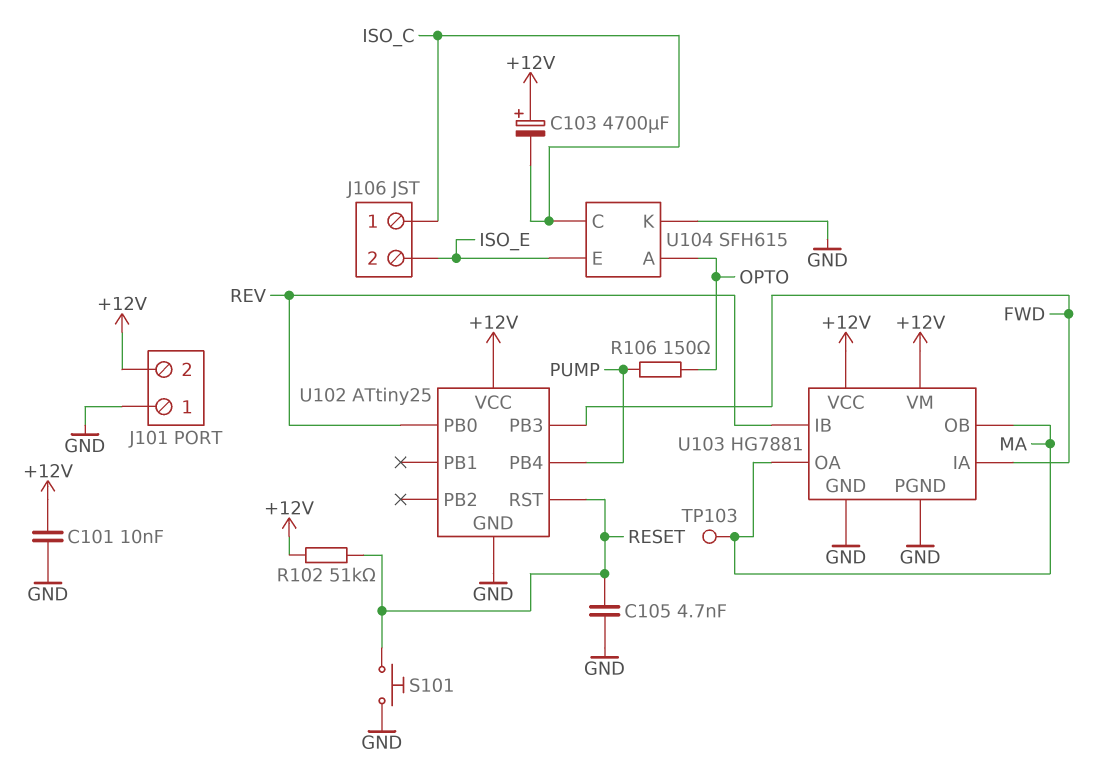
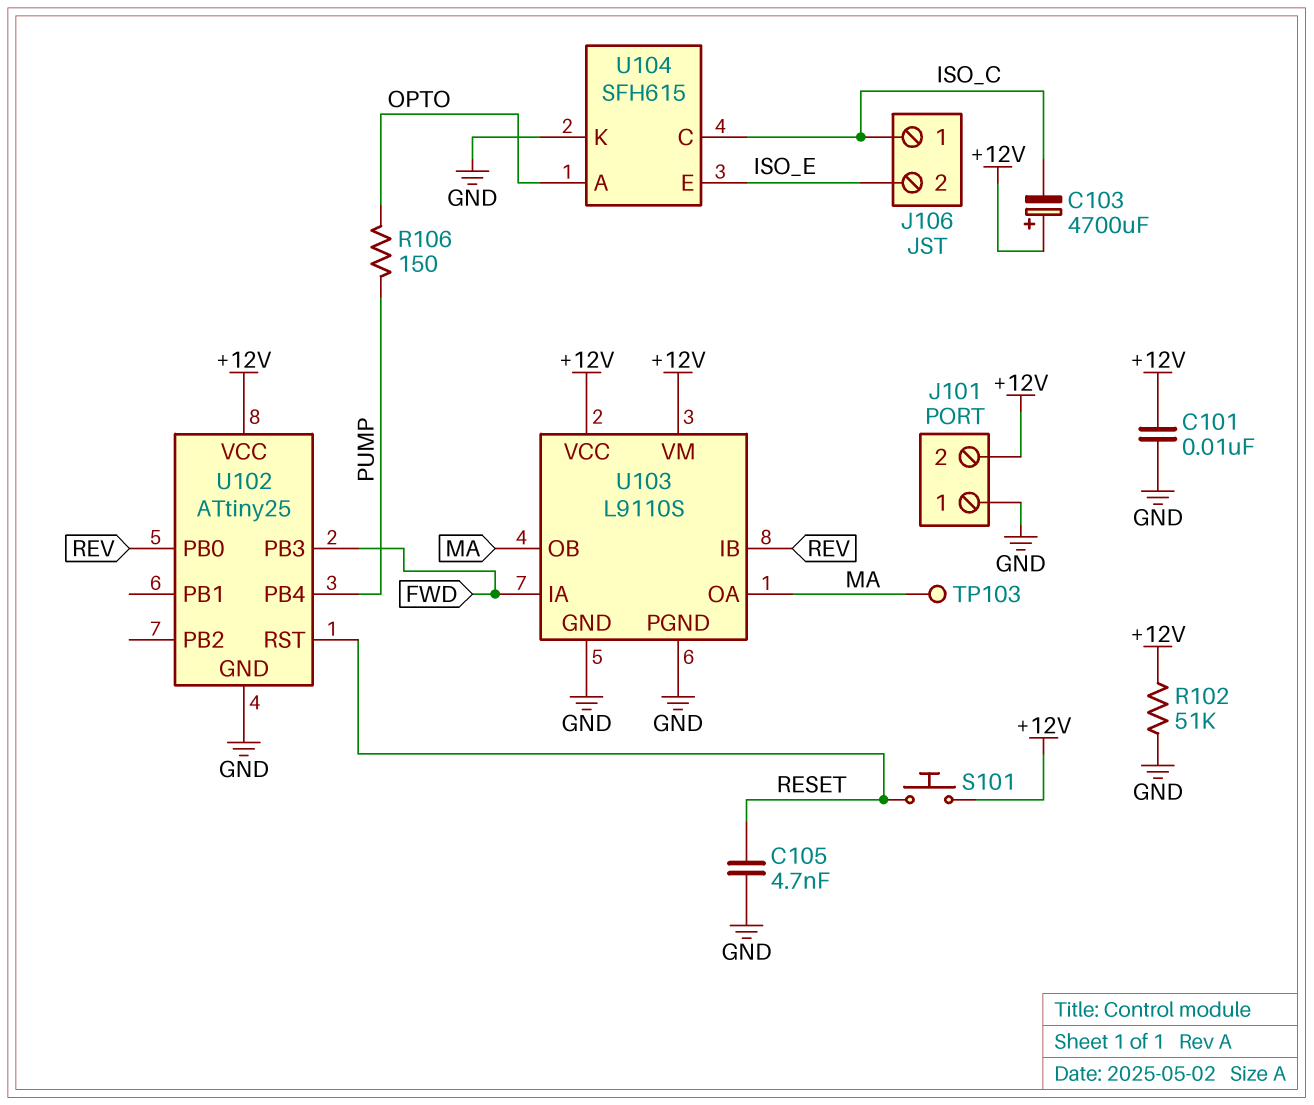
R102: 51k (+12V, RESET) -> 51k (+12V, GND)
S101: button (GND, RESET) -> button (+12V, RESET)
U103: HG7881 -> L9110S

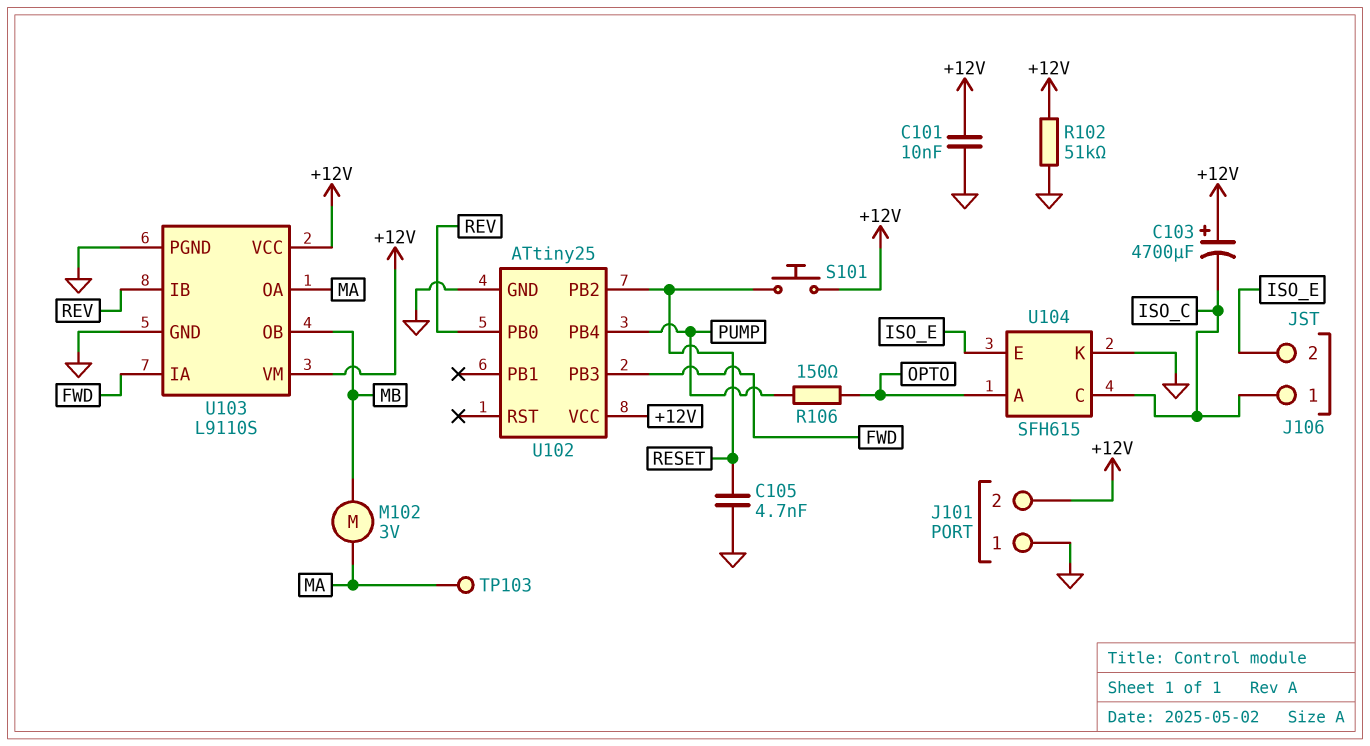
M102: none -> motor 3V (MA, MB)
U102 pin PB2: none -> RESET
U102 pin RST: RESET -> none
U103 pin OB: MA -> MB

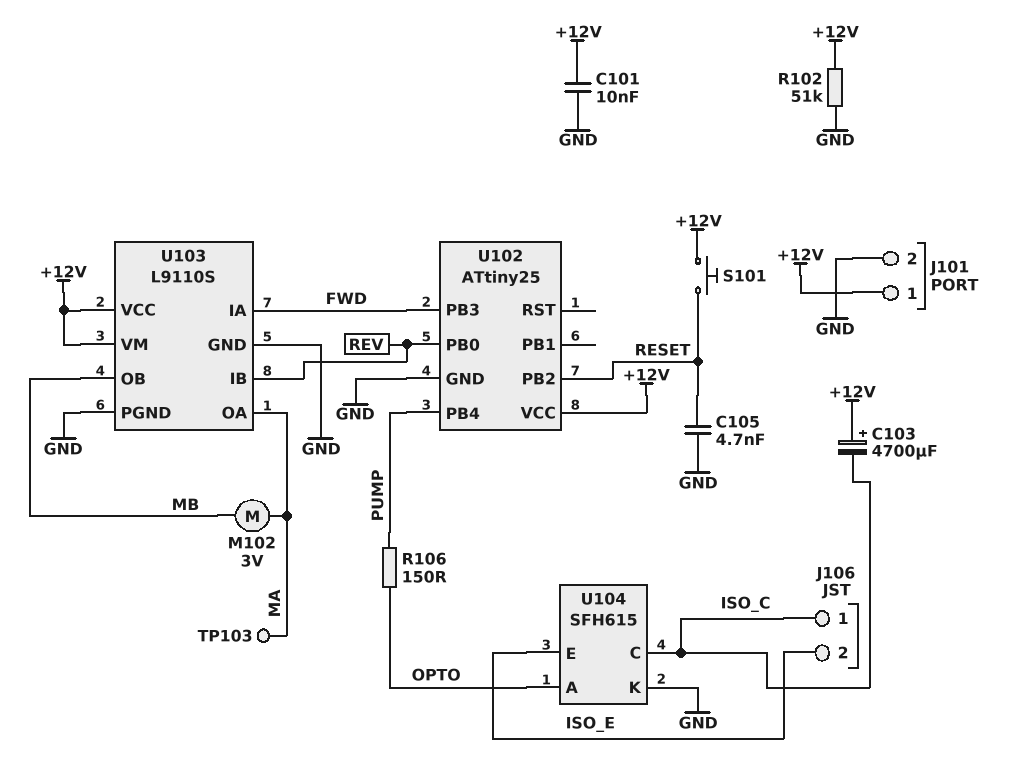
J101 pin 1: GND -> +12V
J101 pin 2: +12V -> GND

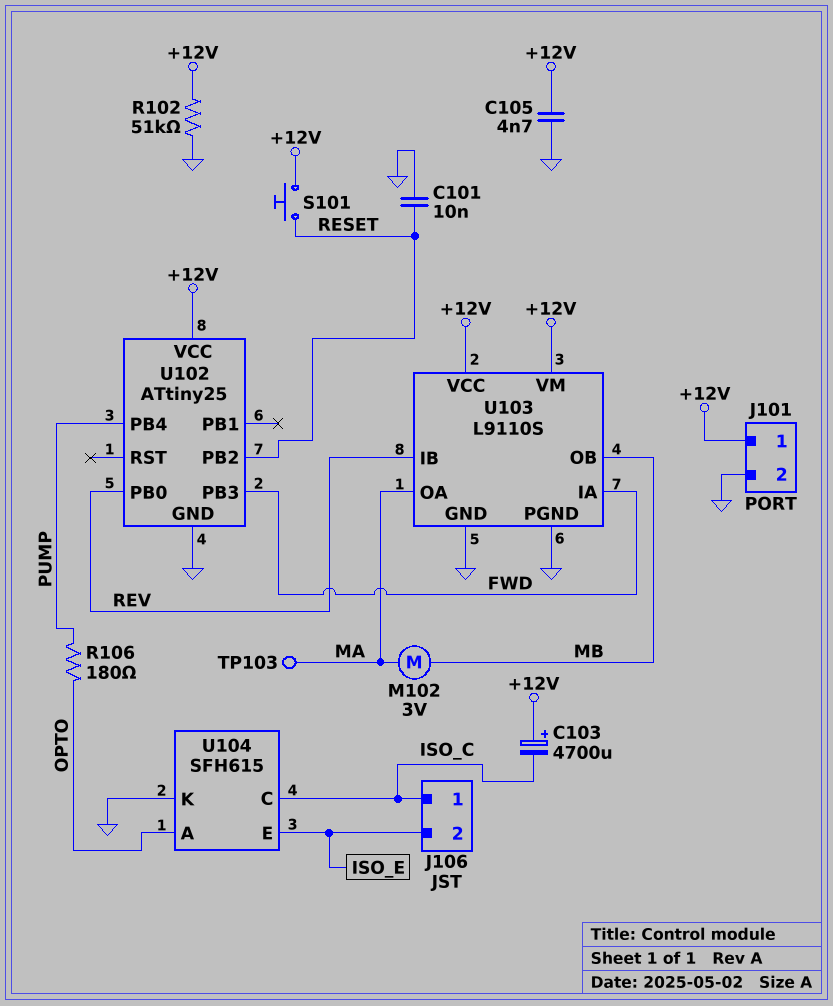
C101: 10nF (+12V, GND) -> 10nF (GND, RESET)
C105: 4.7nF (GND, RESET) -> 4.7nF (+12V, GND)
R106: 150 (OPTO, PUMP) -> 180 (OPTO, PUMP)

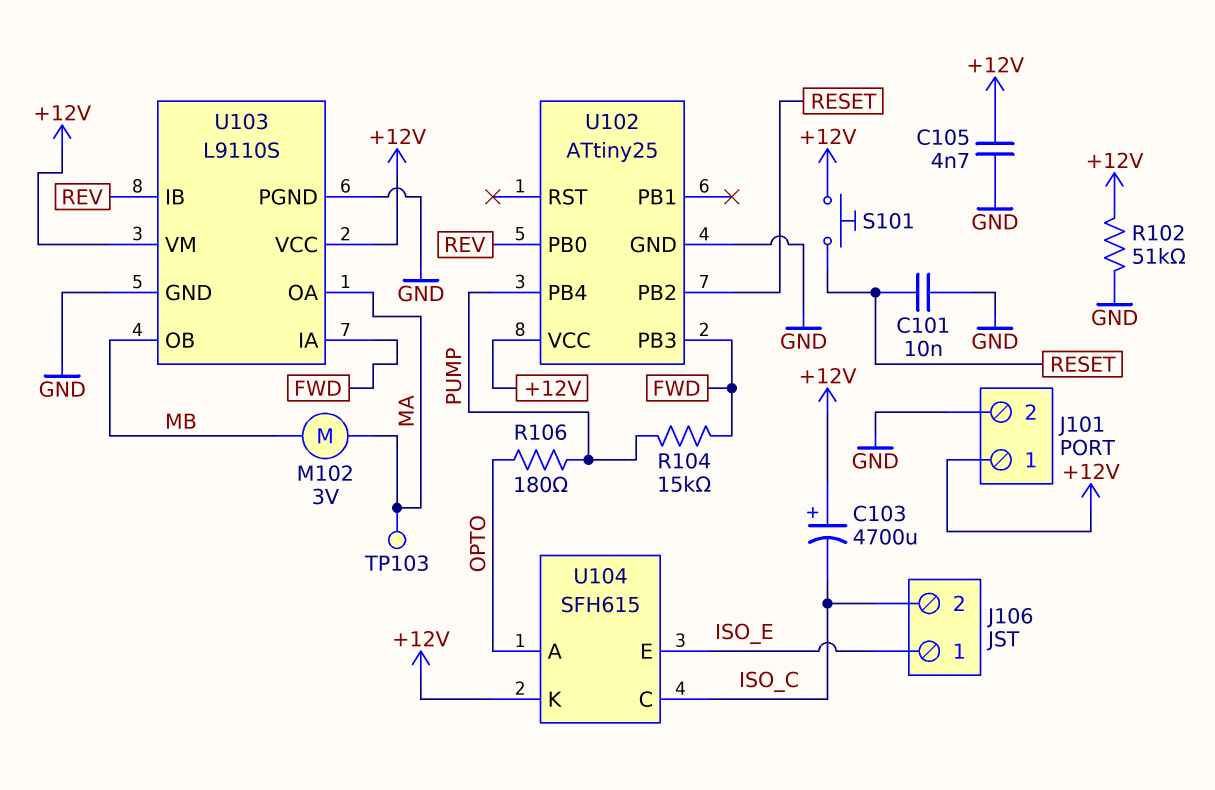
J106 pin 1: ISO_C -> ISO_E
J106 pin 2: ISO_E -> ISO_C
R104: none -> 15k (FWD, PUMP)
U104 pin K: GND -> +12V

